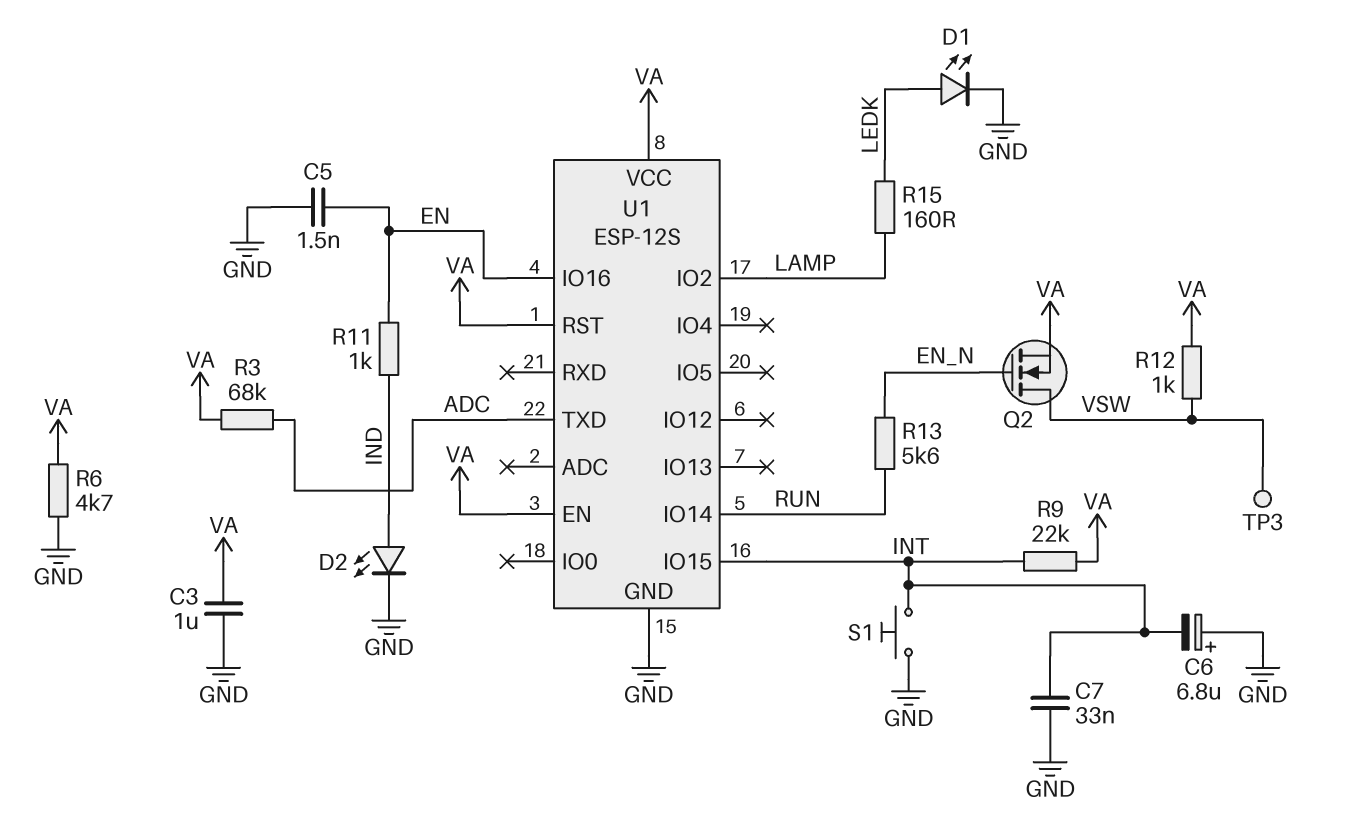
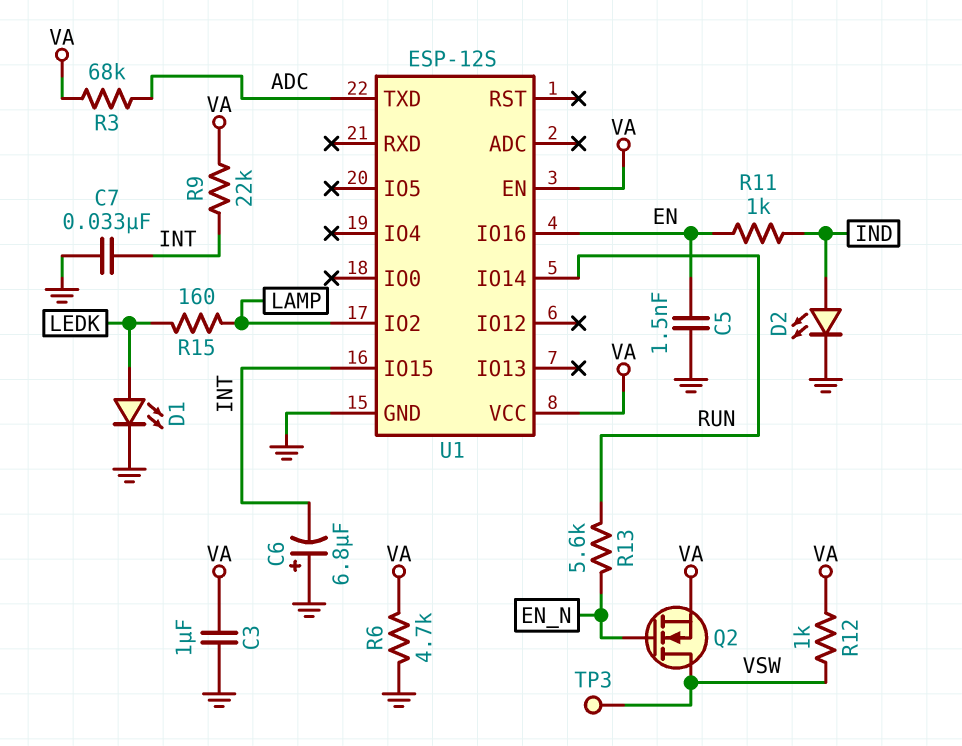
S1: button (GND, INT) -> none
U1 pin RST: VA -> none

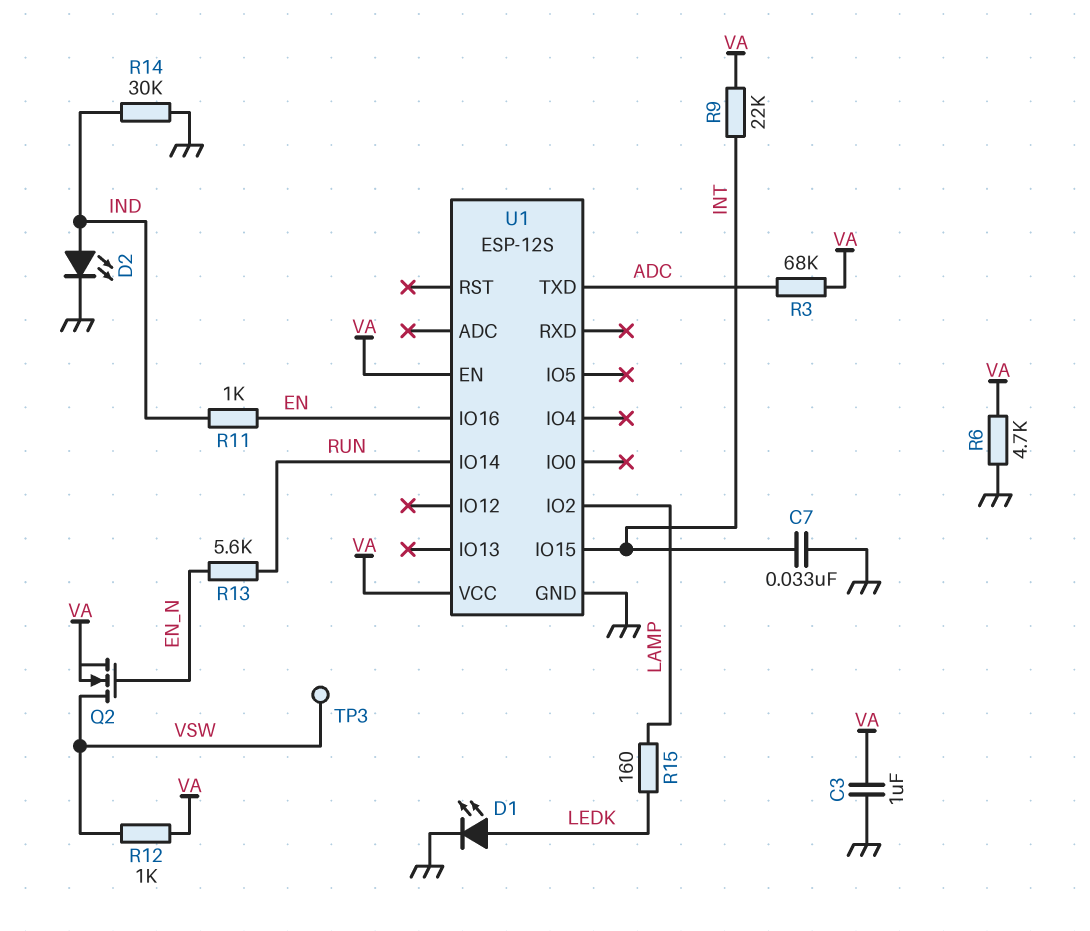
C5: 1.5nF (EN, GND) -> none
C6: 6.8uF (plus GND, minus INT) -> none
R14: none -> 30k (GND, IND)

